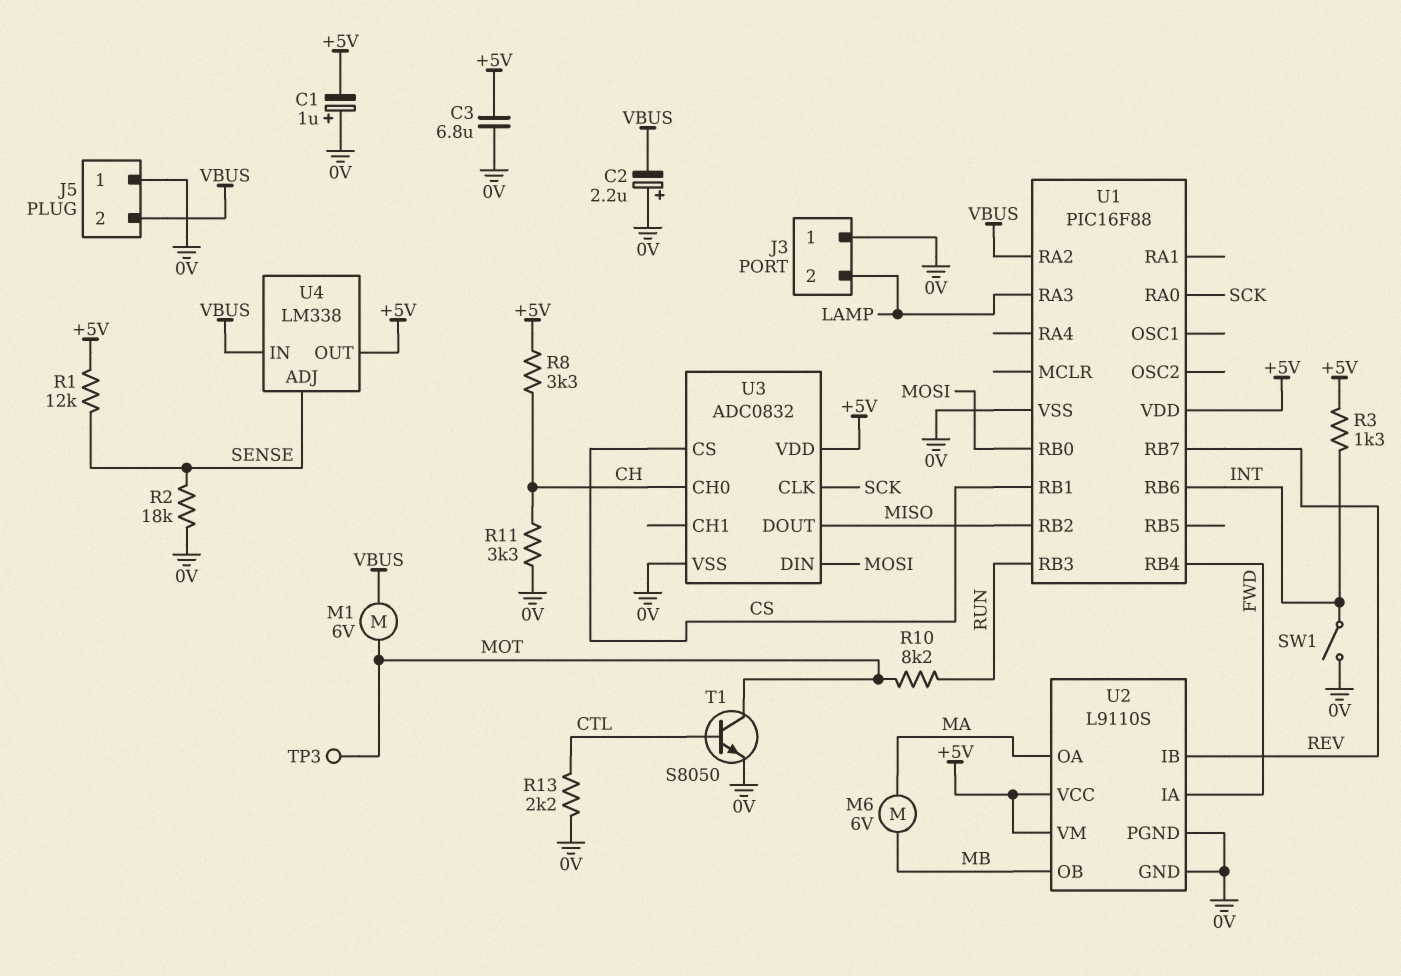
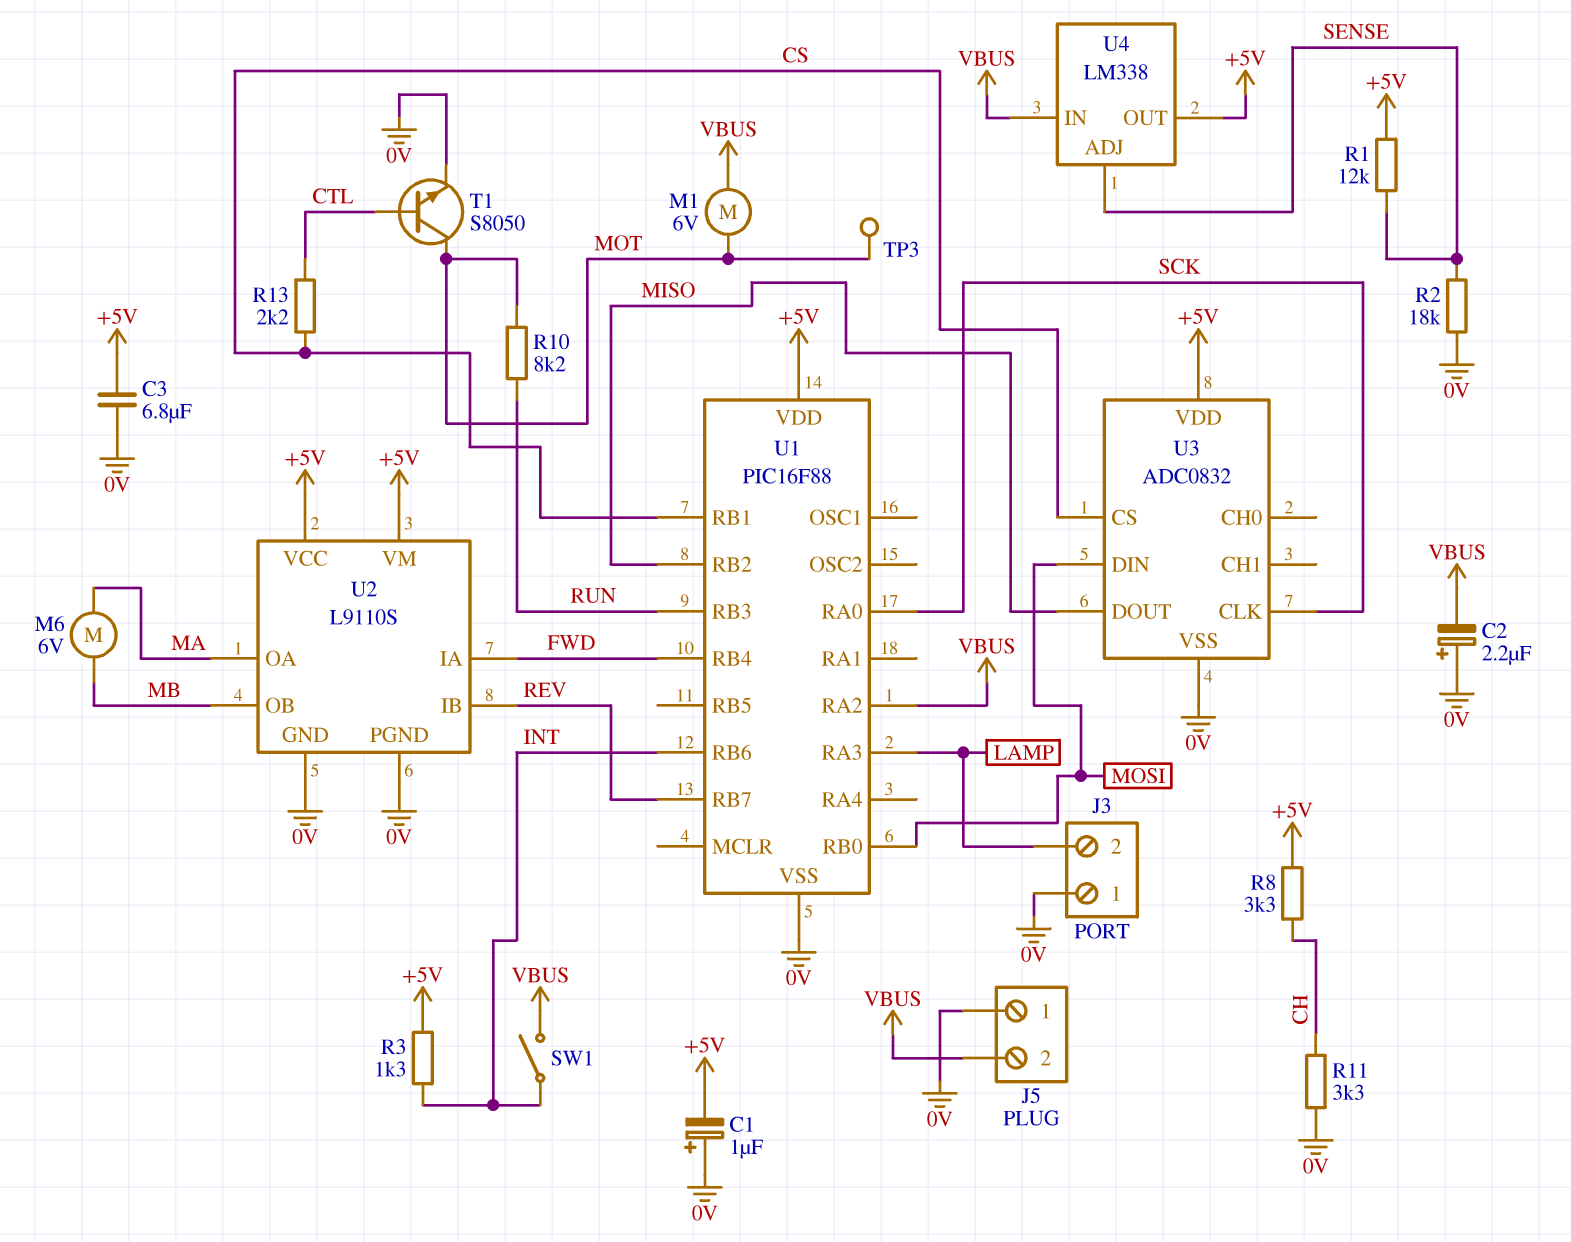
R13: 2.2k (0V, CTL) -> 2.2k (CS, CTL)
SW1: switch (0V, INT) -> switch (INT, VBUS)
U3 pin CH0: CH -> none

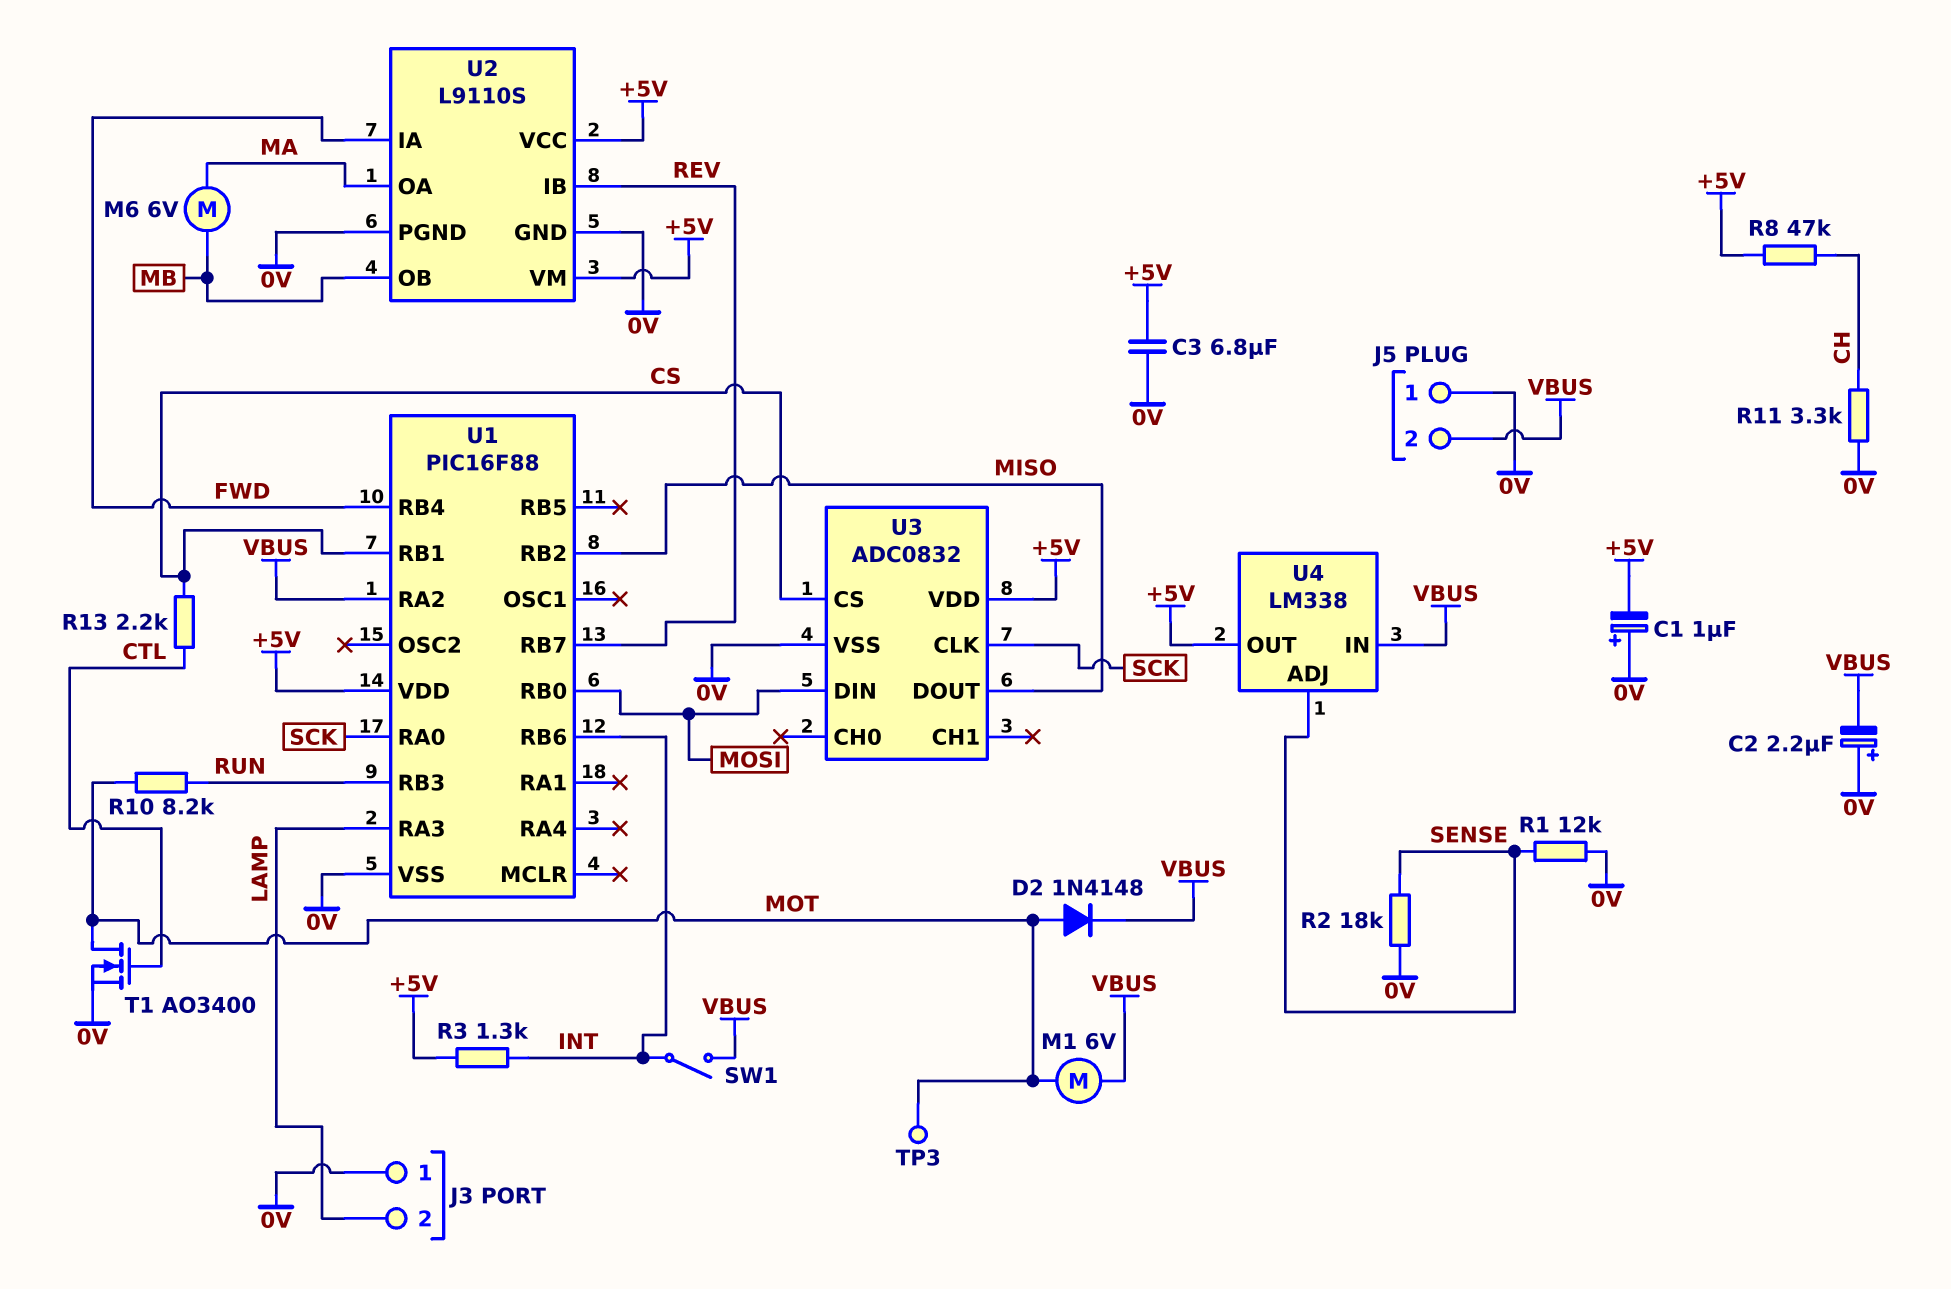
D2: none -> diode 1N4148 (A MOT, K VBUS)
R1: 12k (+5V, SENSE) -> 12k (0V, SENSE)
R8: 3.3k (+5V, CH) -> 47k (+5V, CH)
T1: NPN S8050 (B CTL, C MOT, E 0V) -> NMOS AO3400 (G CTL, D MOT, S 0V)

